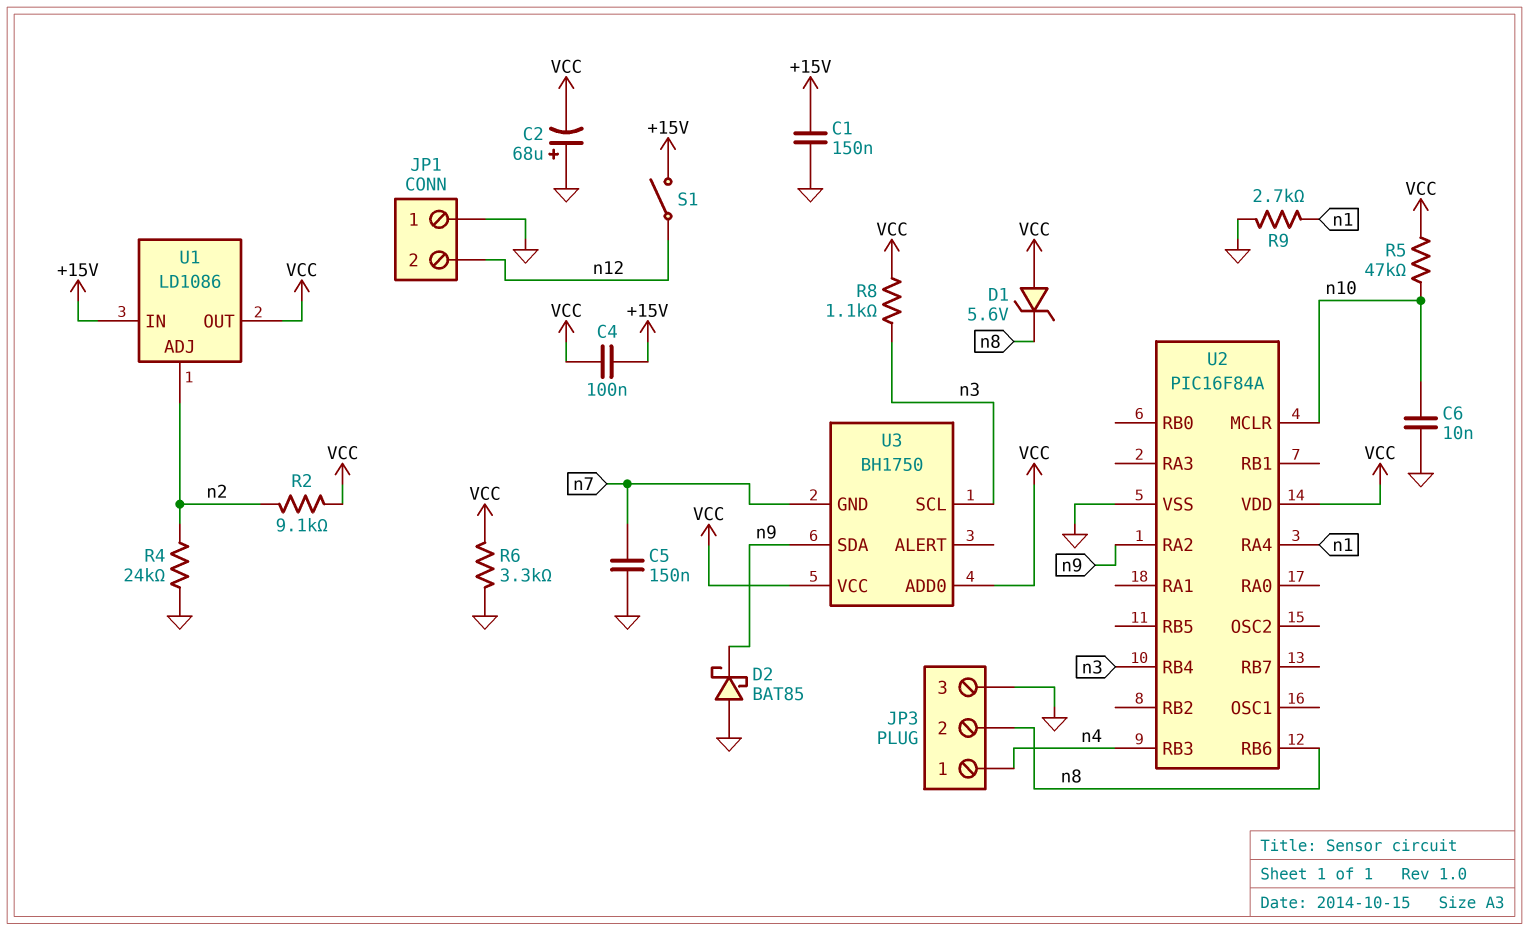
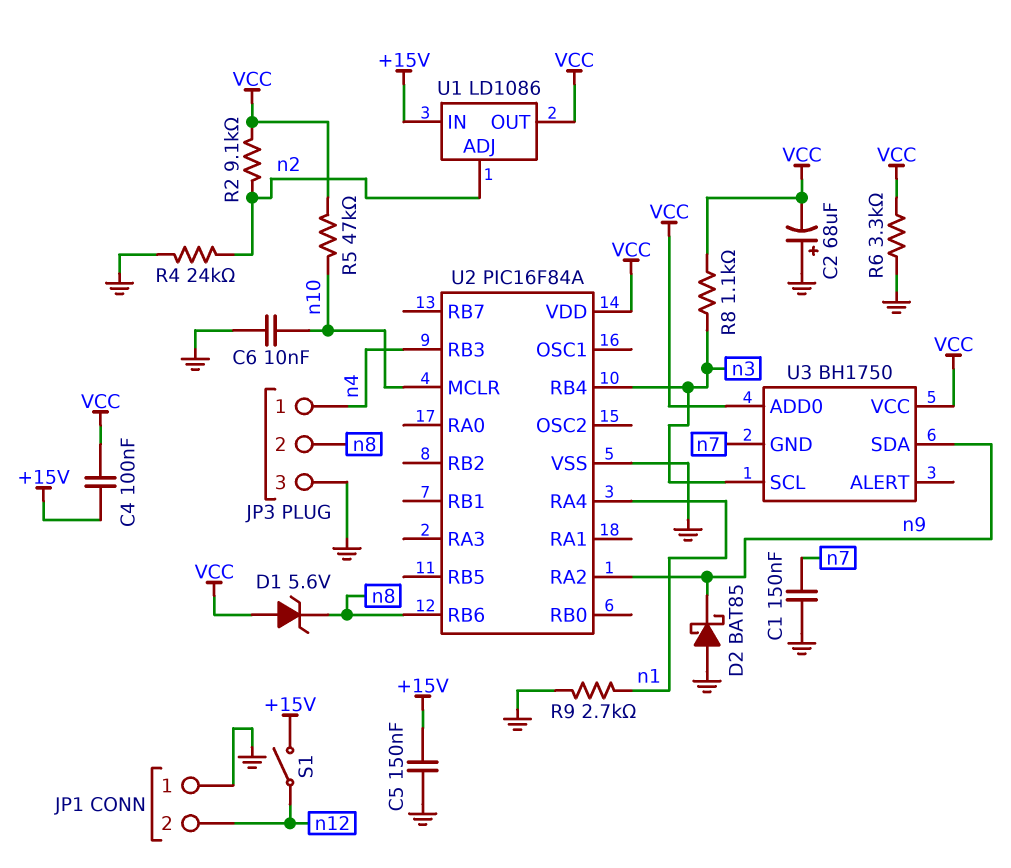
C1: 150nF (+15V, GND) -> 150nF (GND, n7)
C5: 150nF (GND, n7) -> 150nF (+15V, GND)

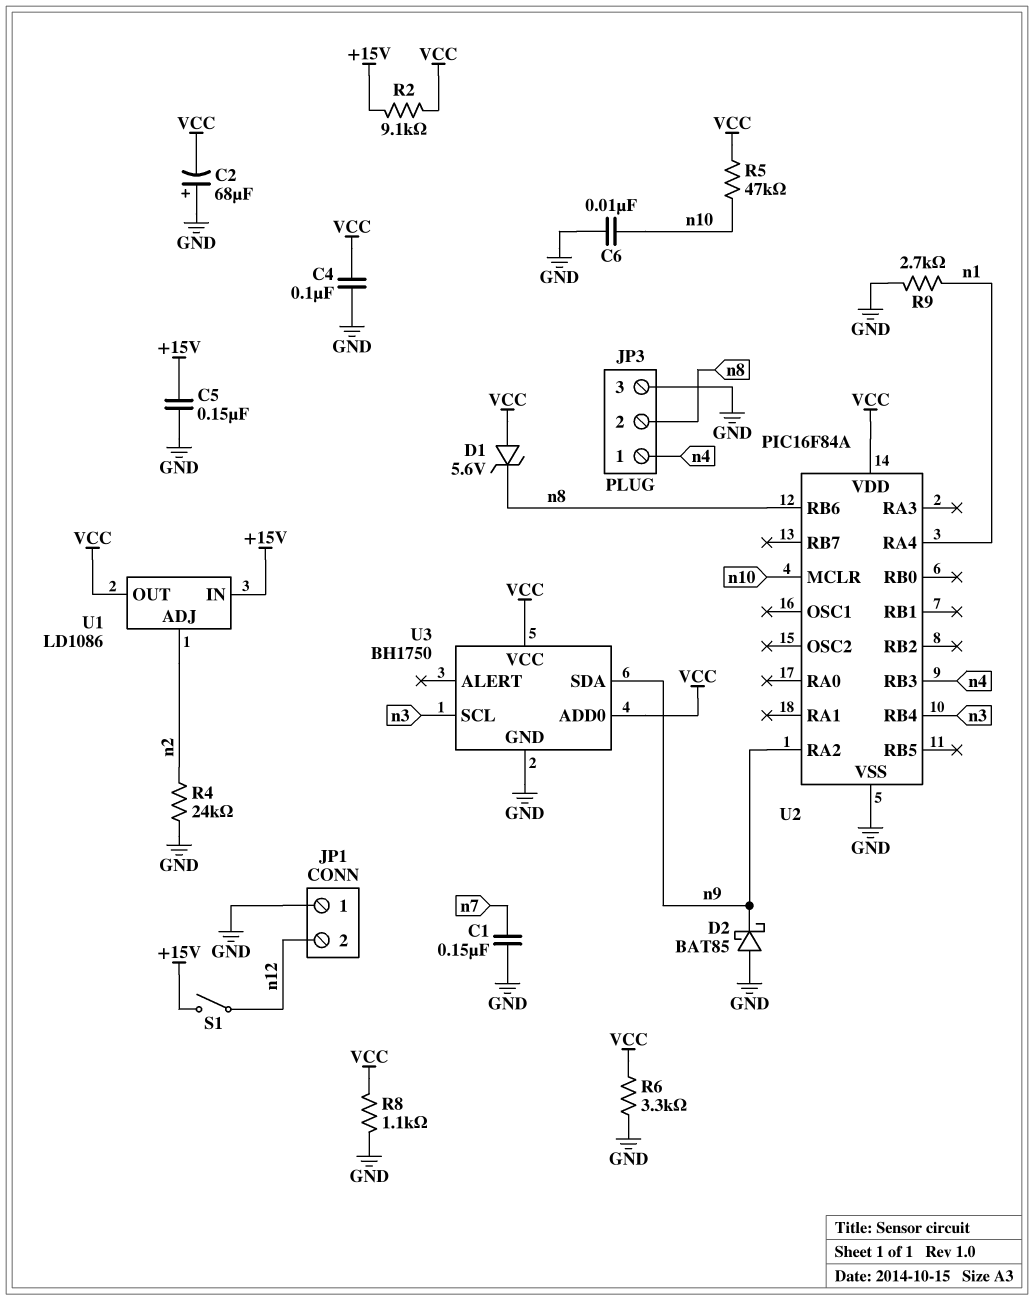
C4: 100nF (+15V, VCC) -> 100nF (GND, VCC)
R2: 9.1k (VCC, n2) -> 9.1k (+15V, VCC)
R8: 1.1k (VCC, n3) -> 1.1k (GND, VCC)
U3 pin GND: n7 -> GND

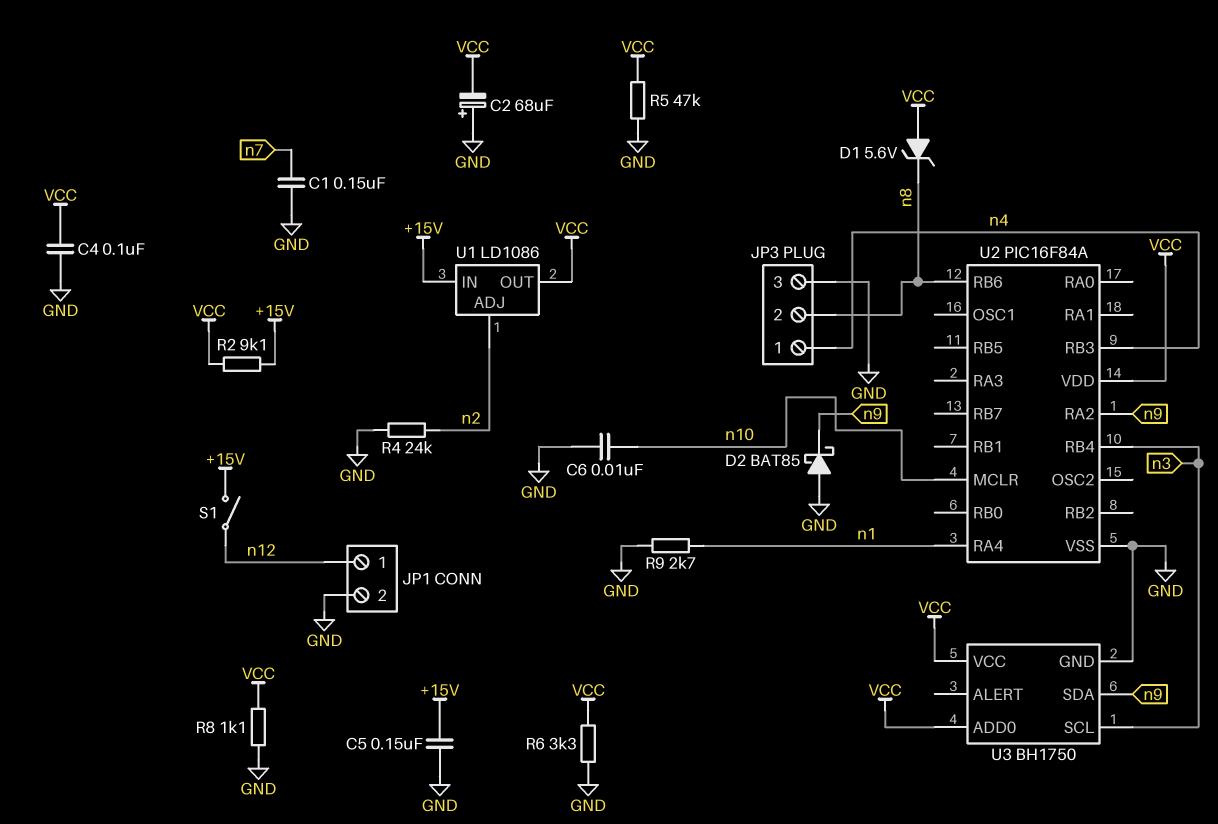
JP1 pin 1: GND -> n12
JP1 pin 2: n12 -> GND
R5: 47k (VCC, n10) -> 47k (GND, VCC)

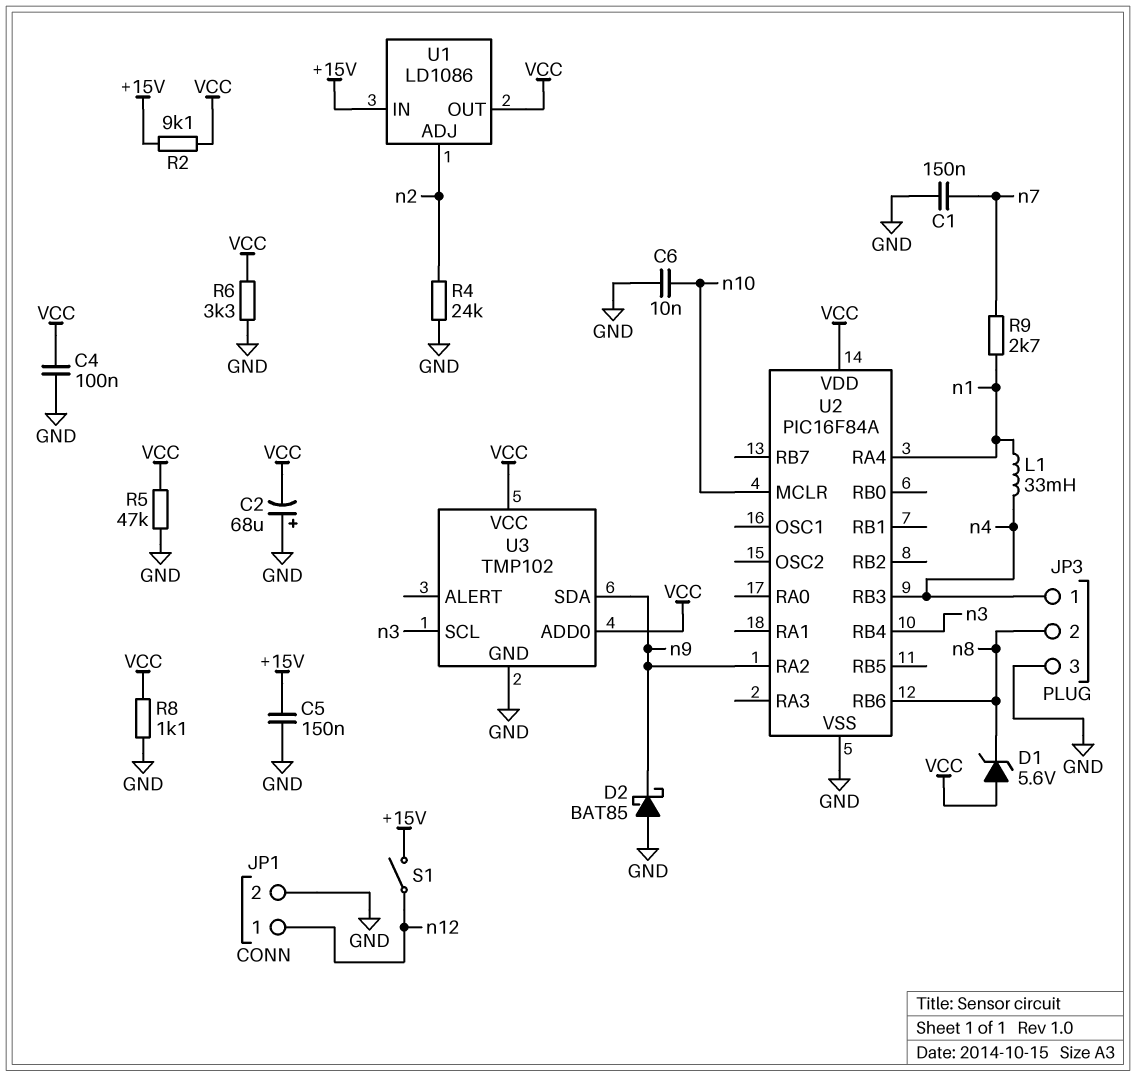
L1: none -> 33mH (n1, n4)
R9: 2.7k (GND, n1) -> 2.7k (n1, n7)
U3: BH1750 -> TMP102

